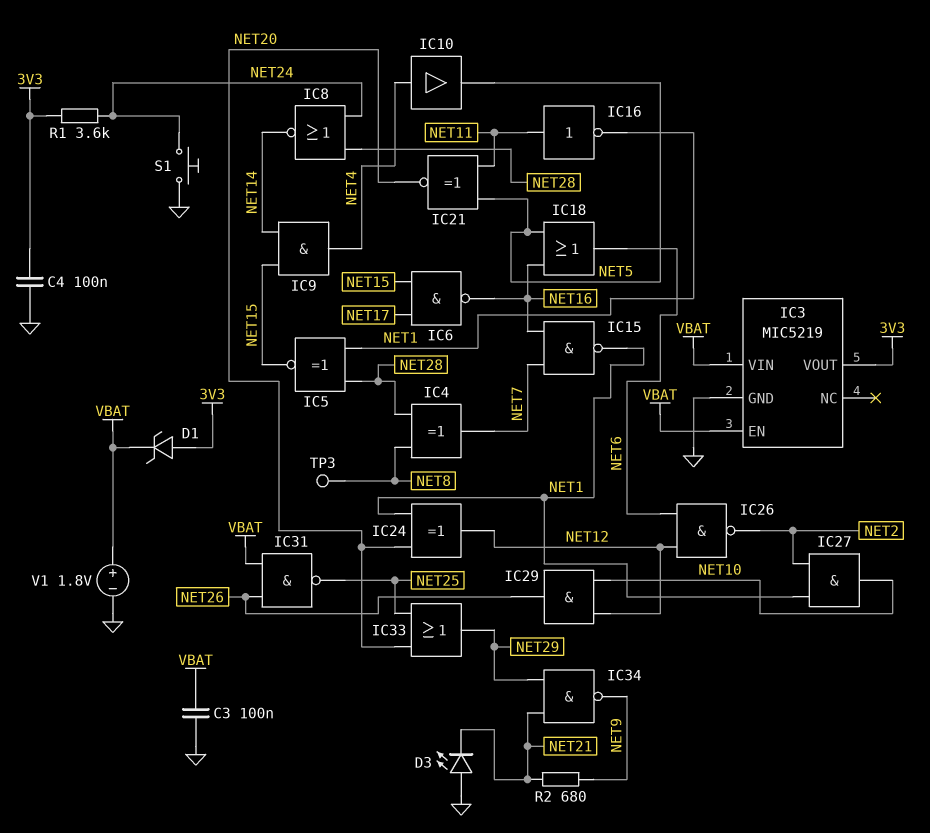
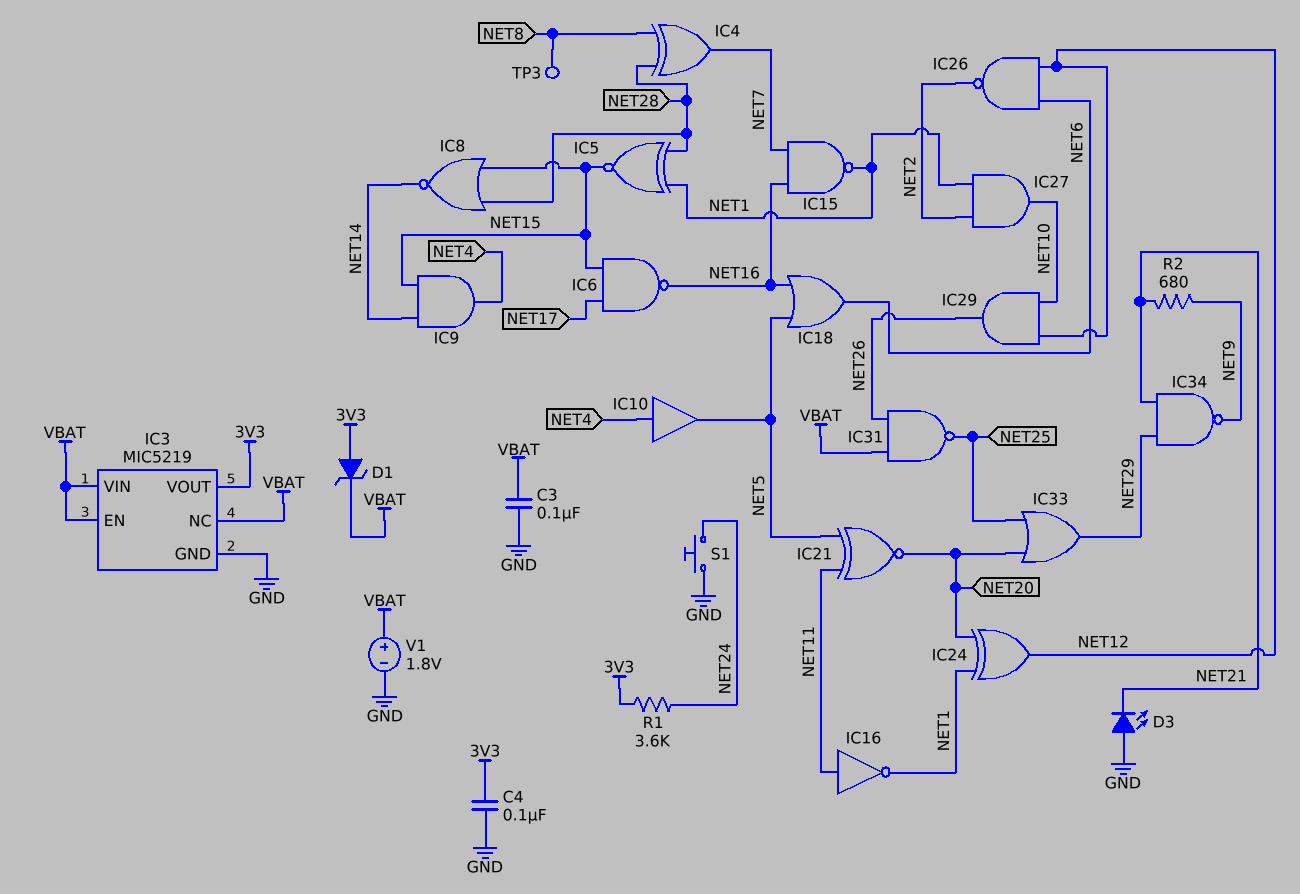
IC3 pin NC: none -> VBAT
IC8: NOR (in NET24, in NET28, out NET14) -> NOR (in NET15, in NET28, out NET14)

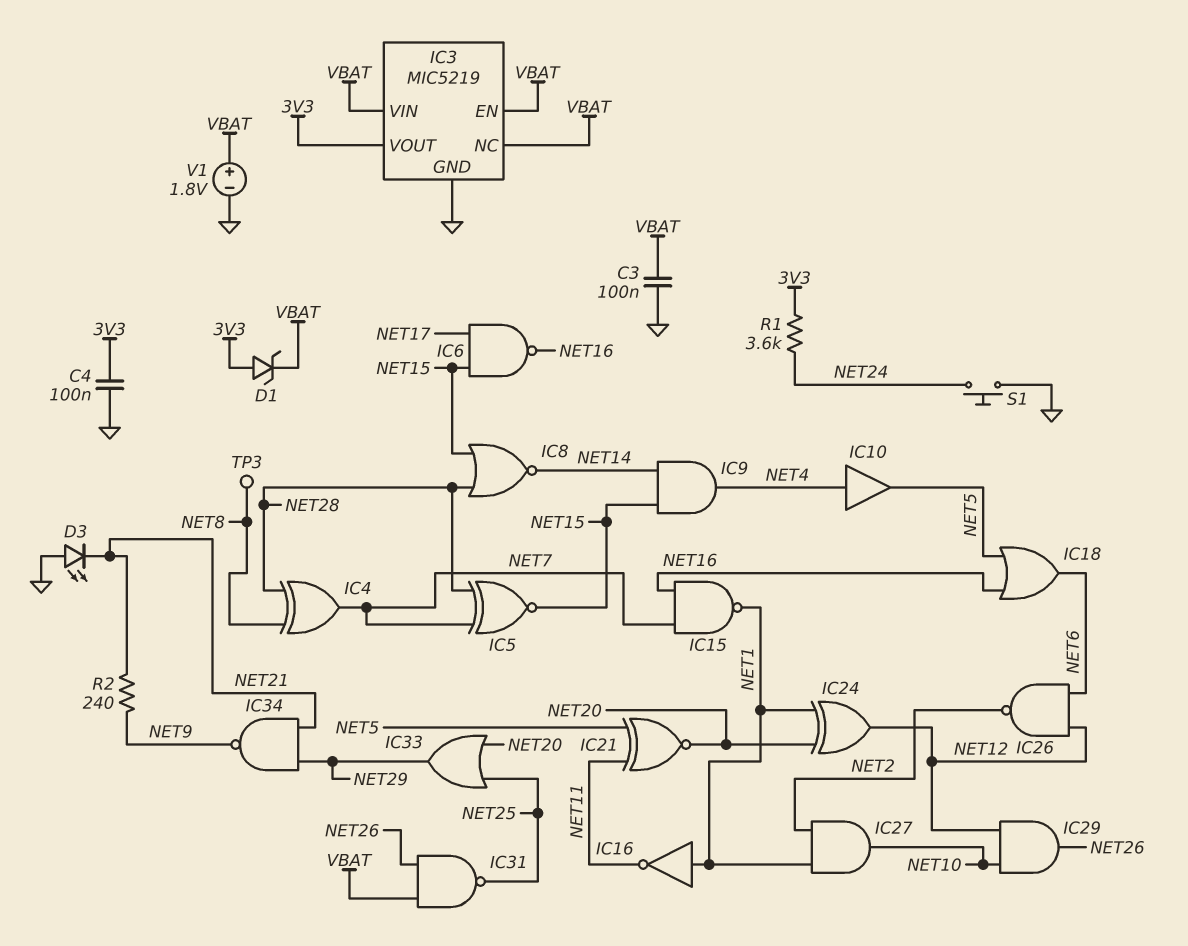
IC5: XNOR (in NET1, in NET28, out NET15) -> XNOR (in NET7, in NET28, out NET15)
IC16: NOT (in NET11, out NET1) -> NOT (in NET1, out NET11)
R2: 680 (NET9, NET21) -> 240 (NET9, NET21)

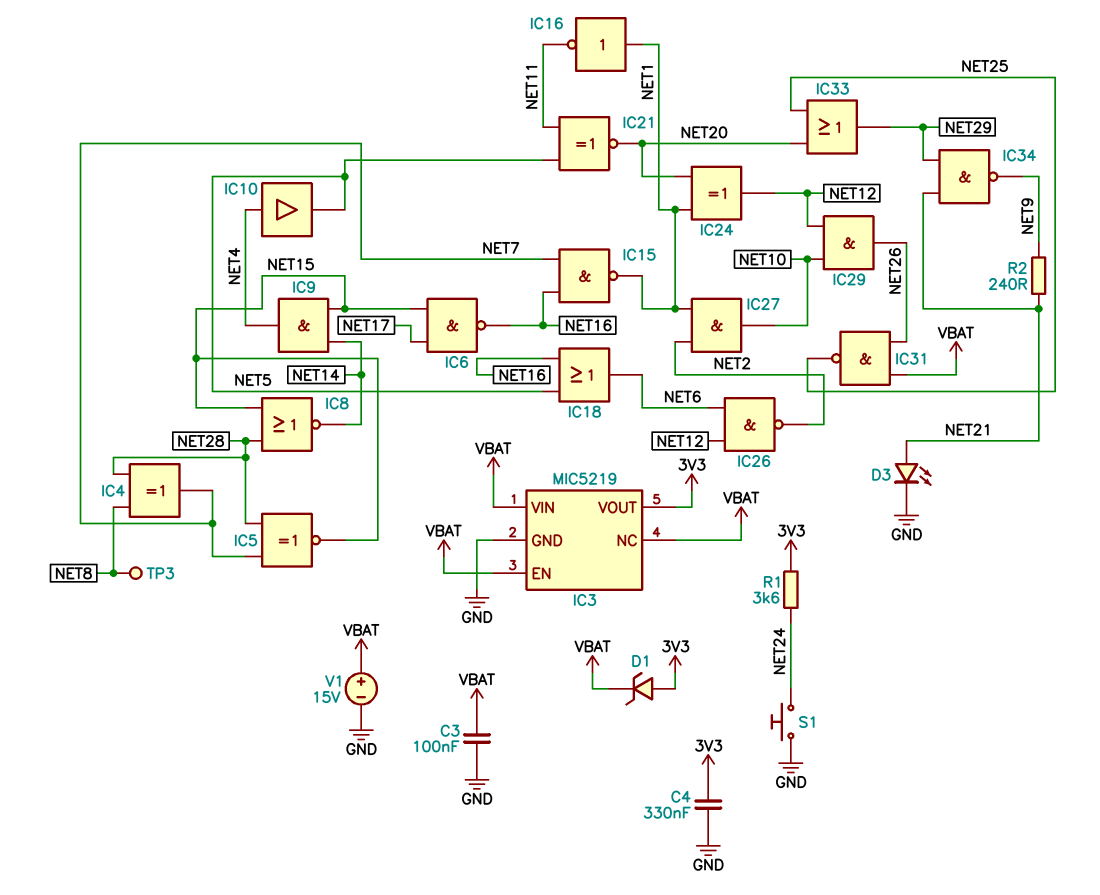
C4: 100nF (3V3, GND) -> 330nF (3V3, GND)
D3: LED (A GND, K NET21) -> LED (A NET21, K GND)
V1: 1.8V (plus VBAT, minus GND) -> 15V (plus VBAT, minus GND)

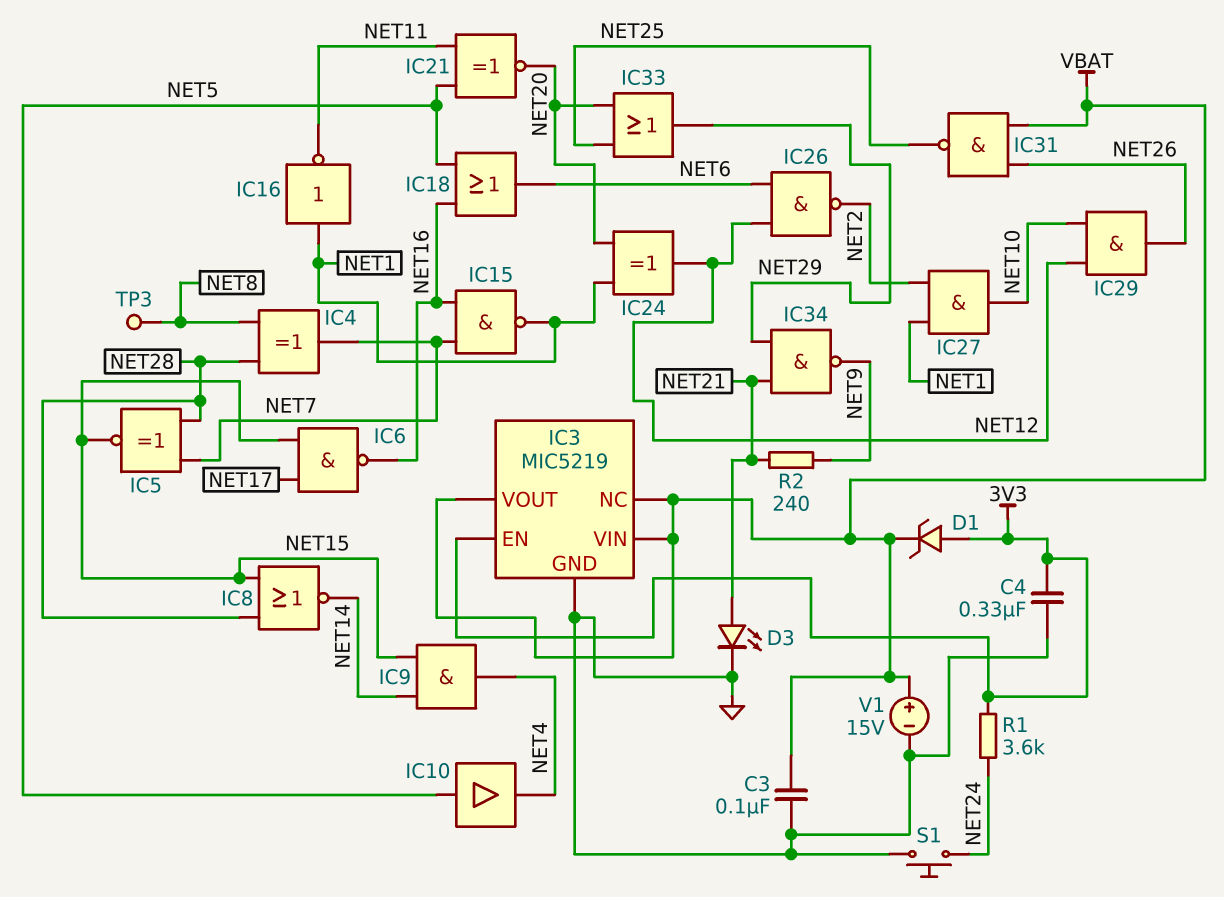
IC3 pin EN: VBAT -> 3V3
IC3 pin VOUT: 3V3 -> VBAT
IC10: buffer (in NET4, out NET5) -> buffer (in NET5, out NET4)

